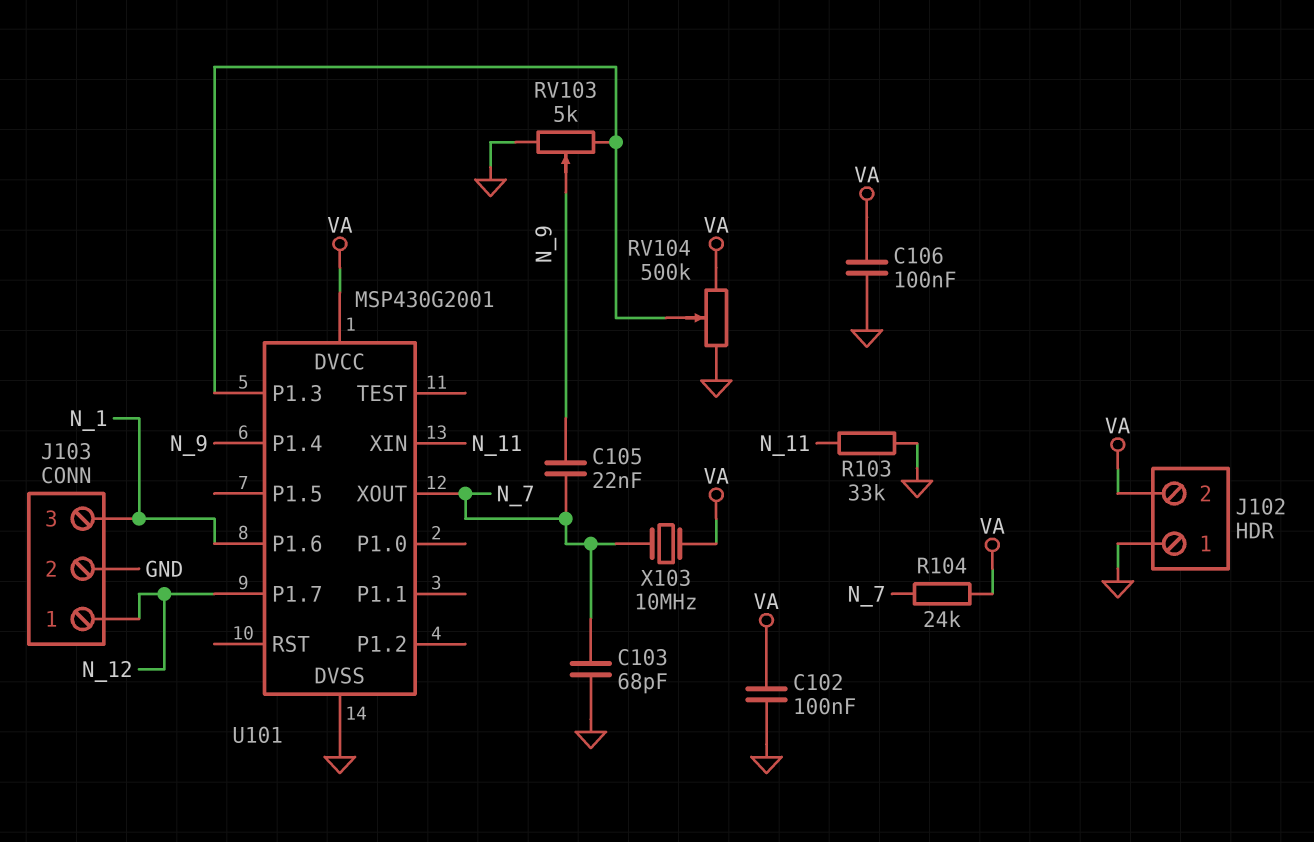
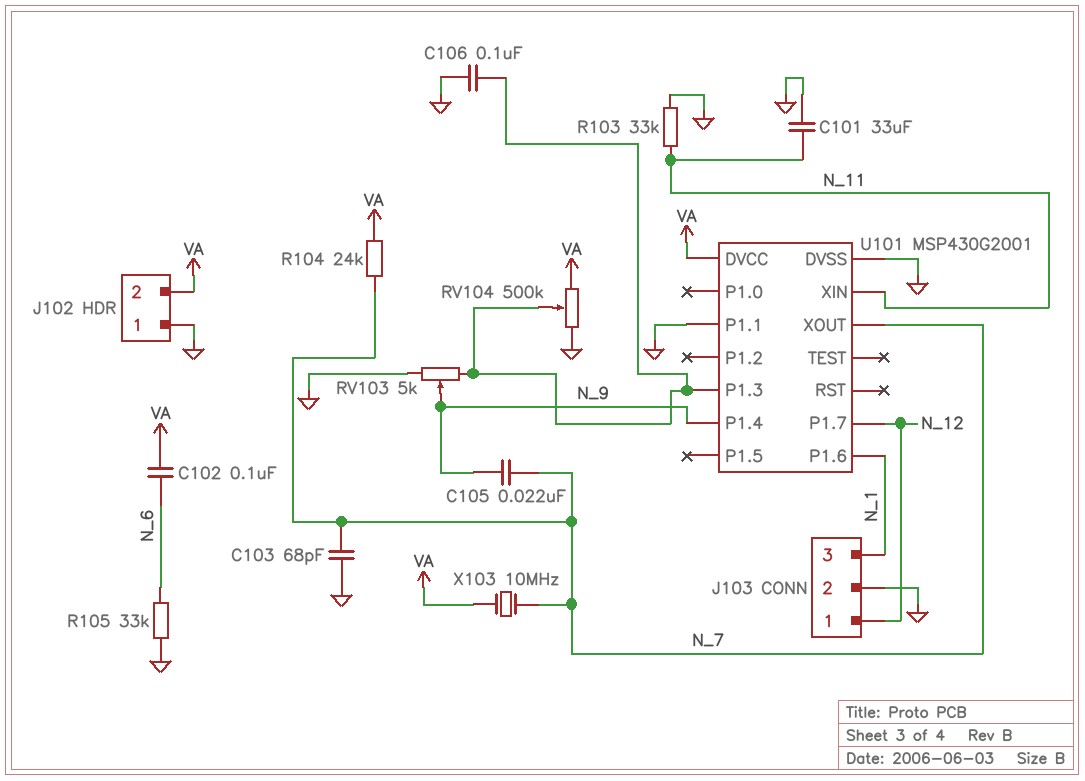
C101: none -> 33uF (GND, N_11)
C102: 100nF (GND, VA) -> 100nF (N_6, VA)
C106: 100nF (GND, VA) -> 100nF (GND, U101/P1.3)
R105: none -> 33k (GND, N_6)
U101 pin P1.1: none -> GND

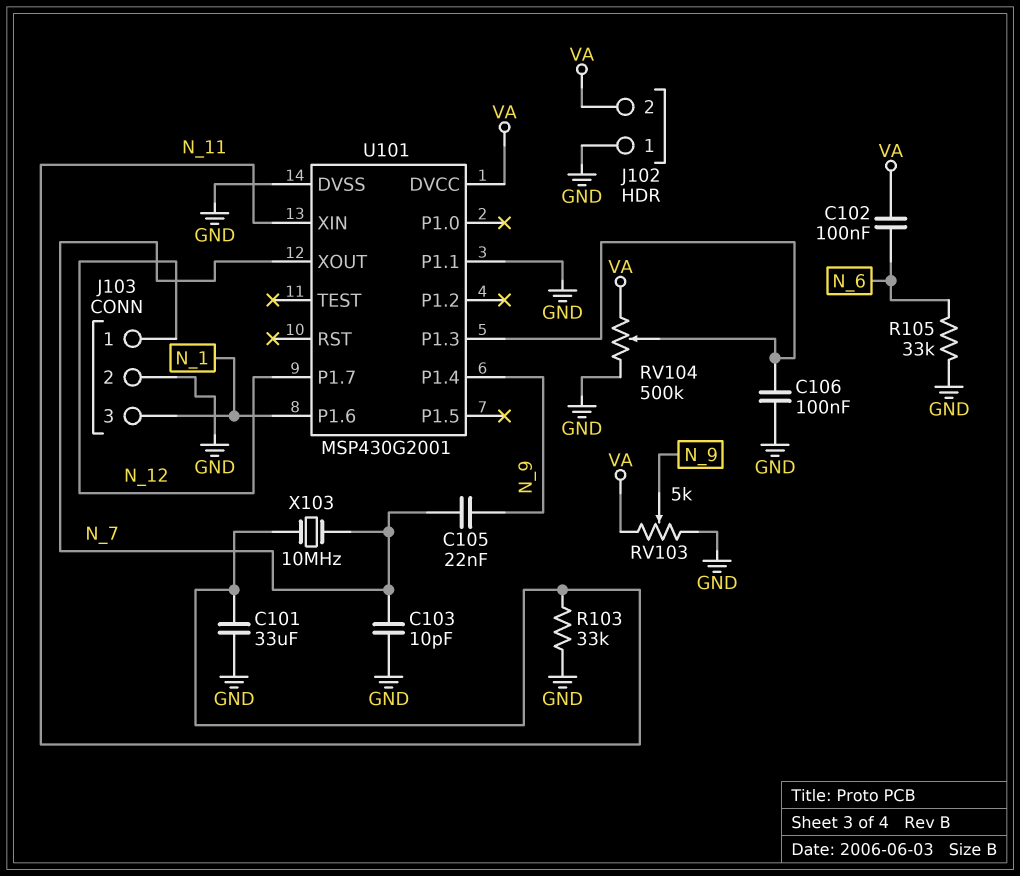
C103: 68pF (GND, N_7) -> 10pF (GND, N_7)
R104: 24k (N_7, VA) -> none
RV103: 5k (GND, U101/P1.3, wiper N_9) -> 5k (GND, VA, wiper N_9)
X103: 10MHz (N_7, VA) -> 10MHz (N_7, N_11)

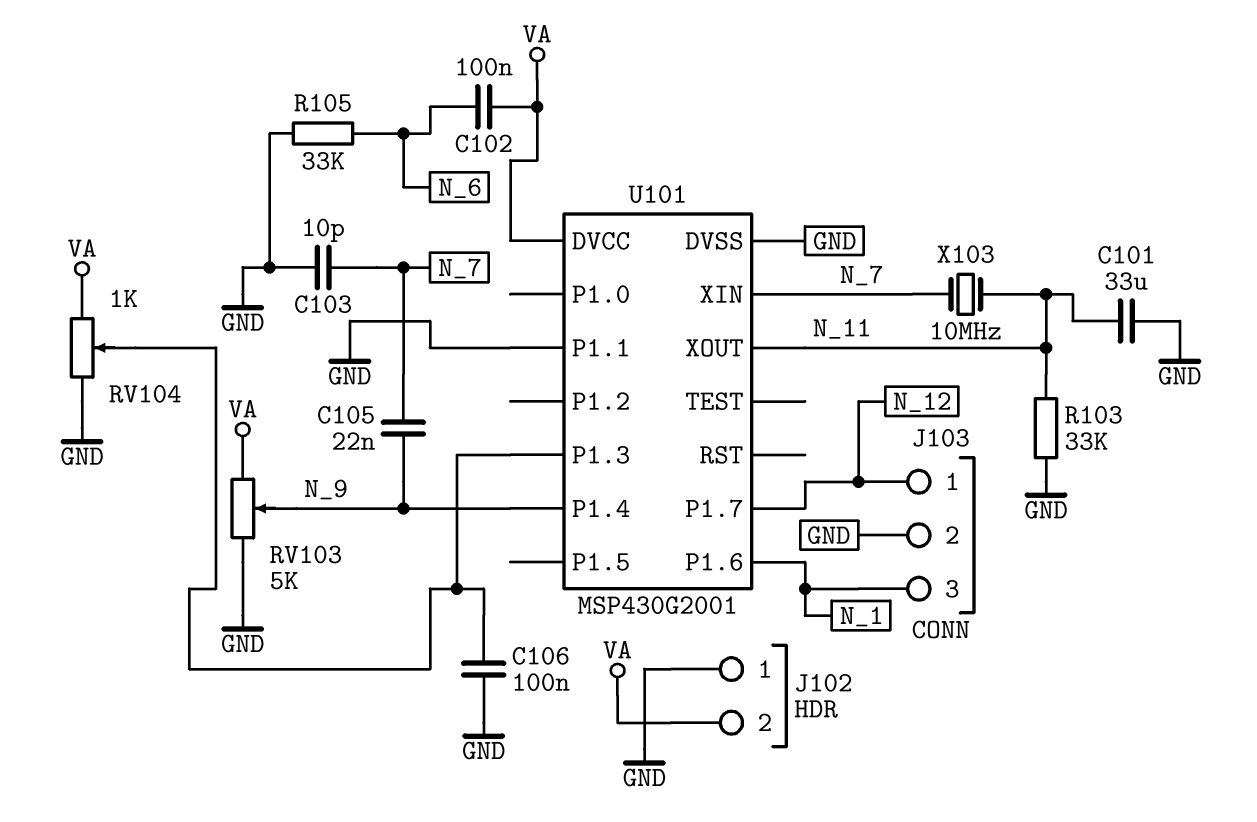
RV104: 500k (GND, VA, wiper U101/P1.3) -> 1k (GND, VA, wiper U101/P1.3)
U101 pin XIN: N_11 -> N_7
U101 pin XOUT: N_7 -> N_11

